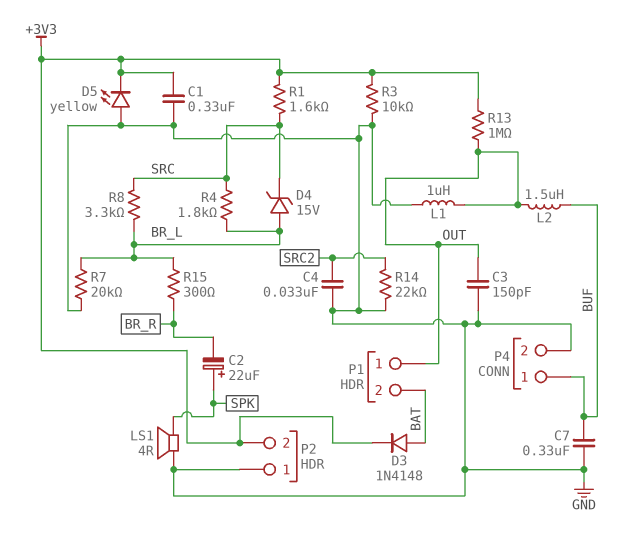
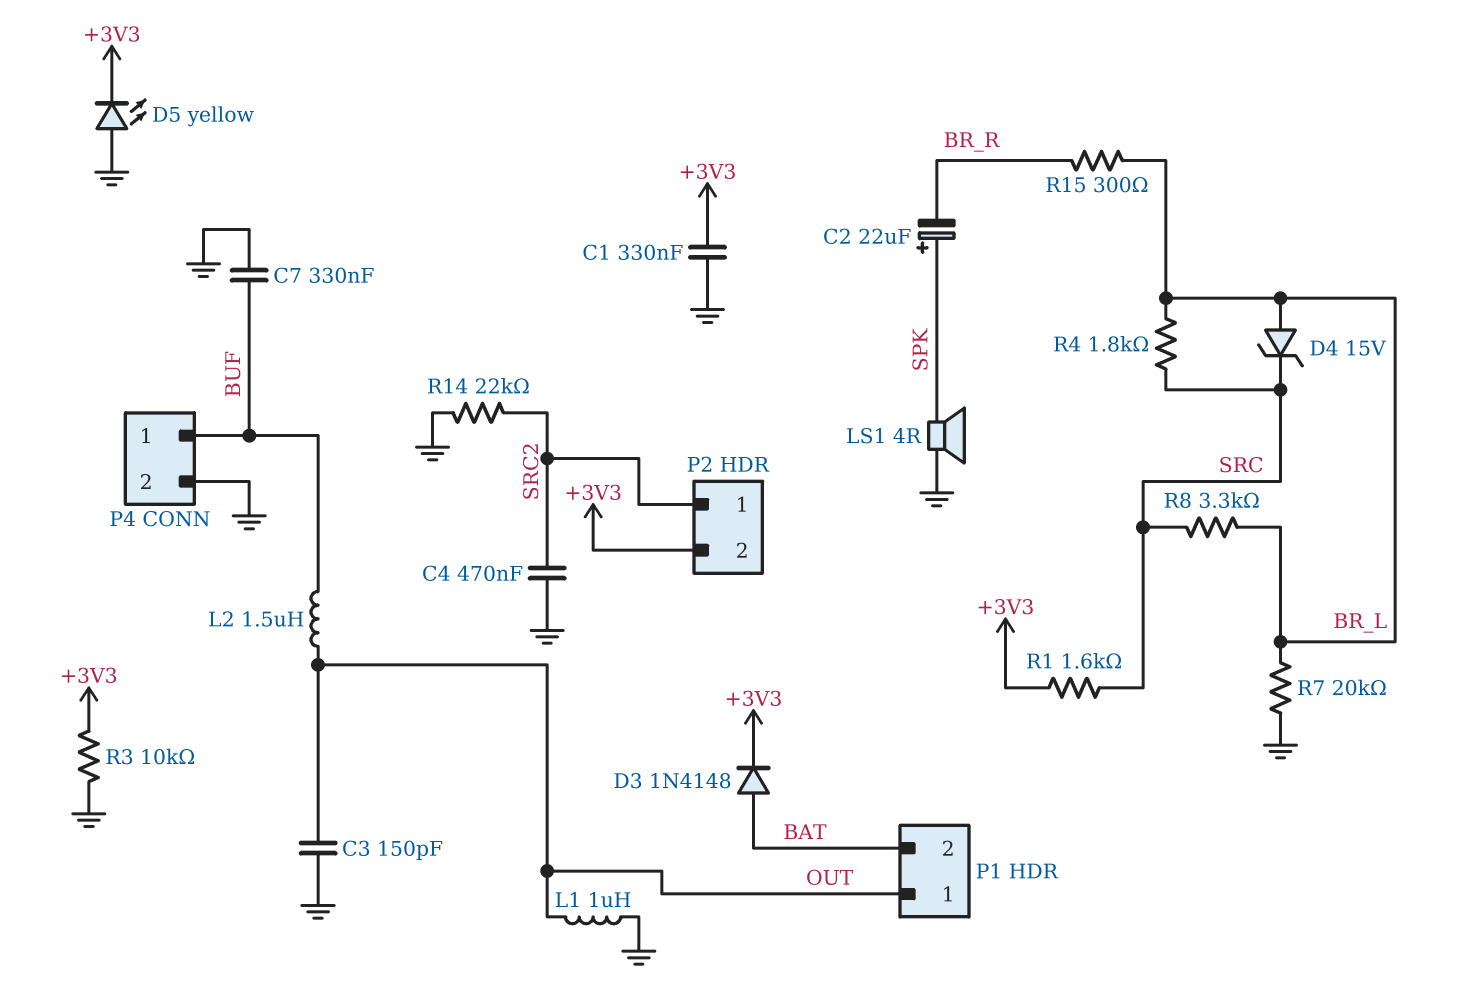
C4: 33nF (GND, SRC2) -> 470nF (GND, SRC2)
P2 pin 1: GND -> SRC2
R13: 1M (+3V3, OUT) -> none

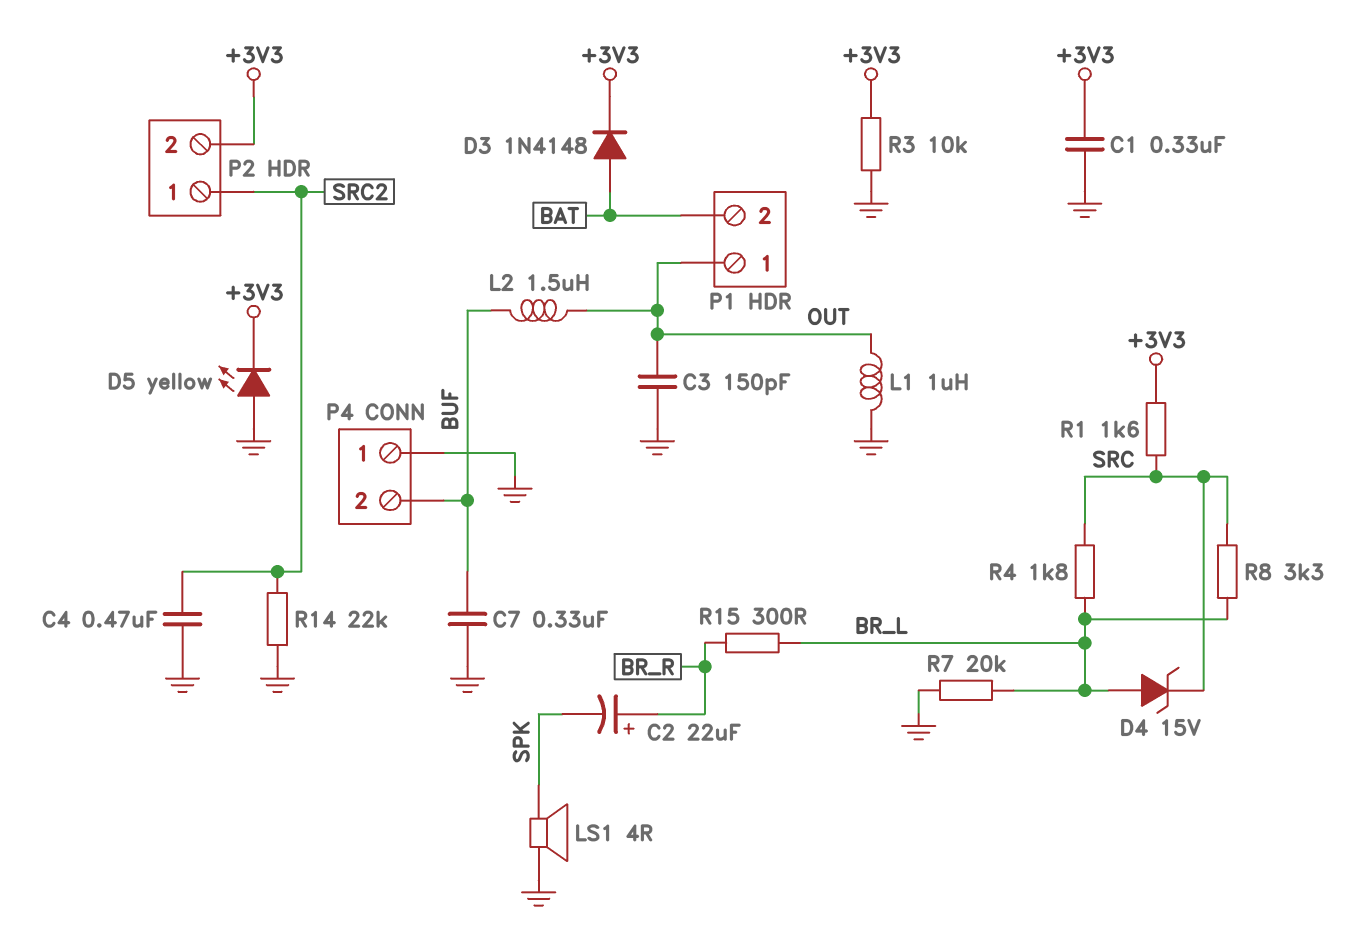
C2: 22uF (plus SPK, minus BR_R) -> 22uF (plus BR_R, minus SPK)
P4 pin 1: BUF -> GND
P4 pin 2: GND -> BUF

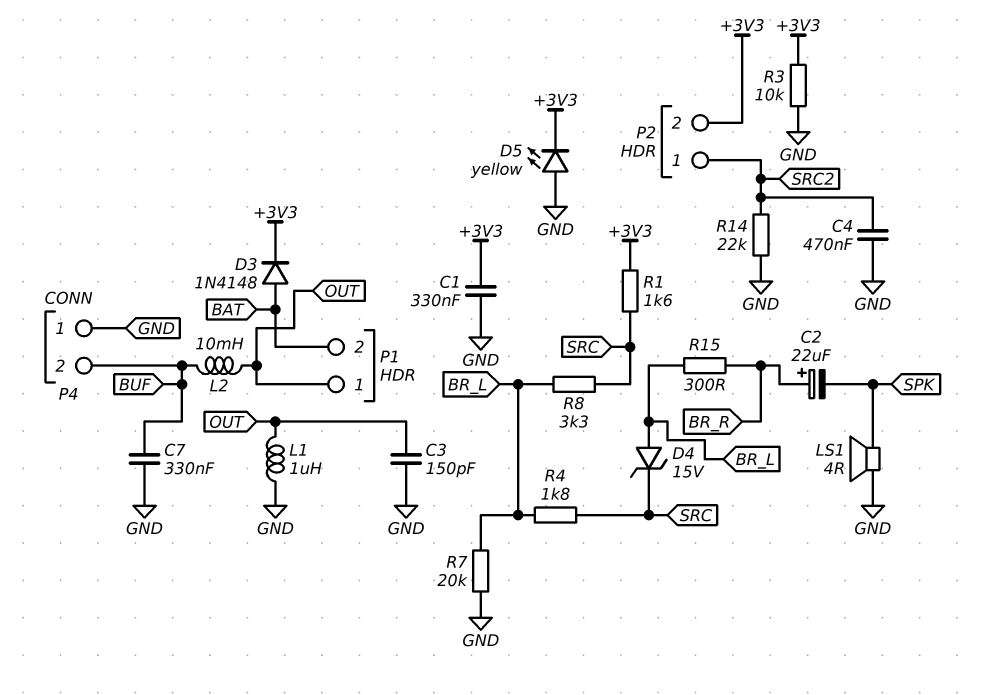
L2: 1.5uH (BUF, OUT) -> 10mH (BUF, OUT)

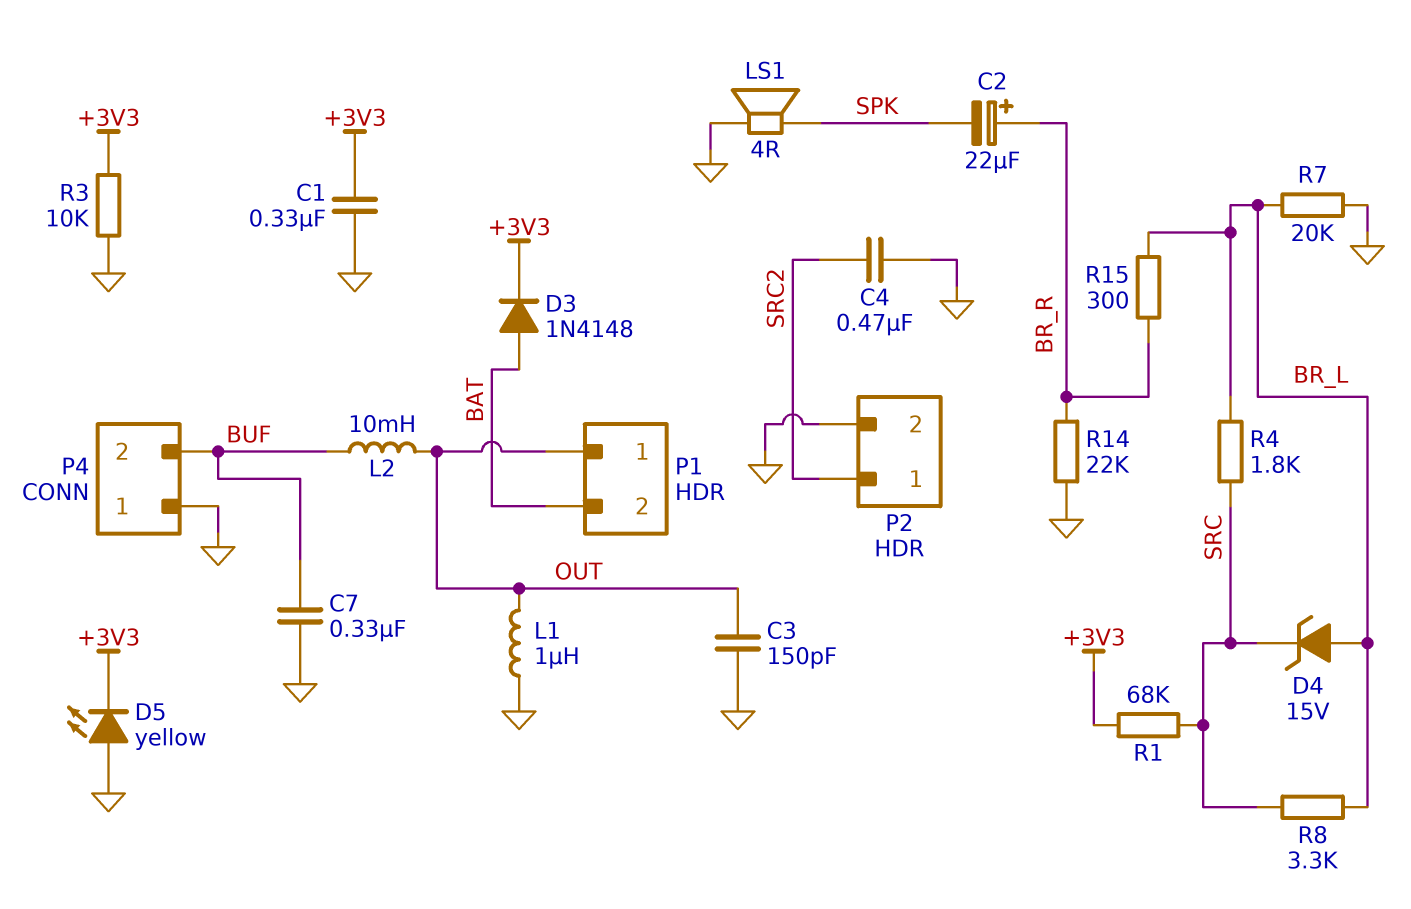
P2 pin 2: +3V3 -> GND
R1: 1.6k (+3V3, SRC) -> 68k (+3V3, SRC)
R14: 22k (GND, SRC2) -> 22k (BR_R, GND)

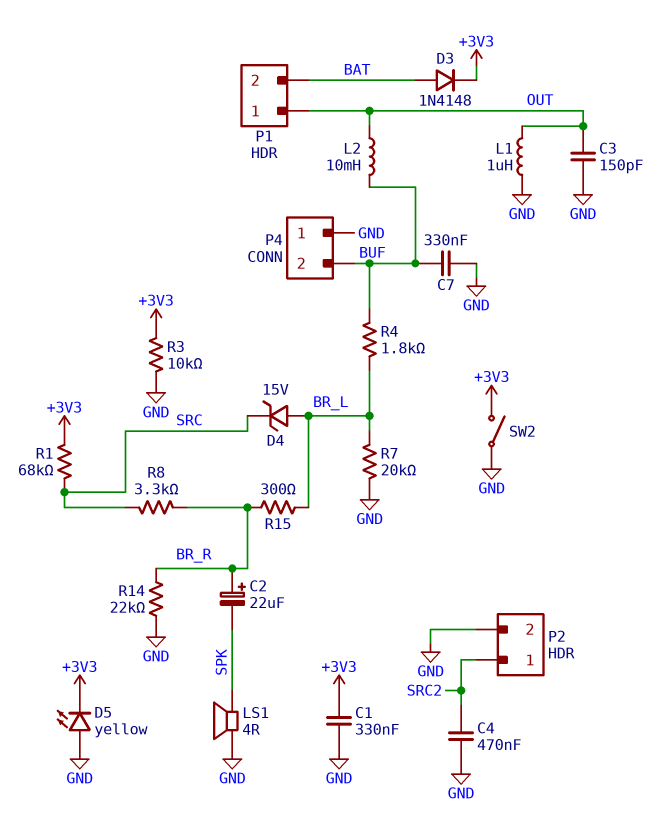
R4: 1.8k (BR_L, SRC) -> 1.8k (BR_L, BUF)
R8: 3.3k (BR_L, SRC) -> 3.3k (BR_R, SRC)
SW2: none -> switch (+3V3, GND)

